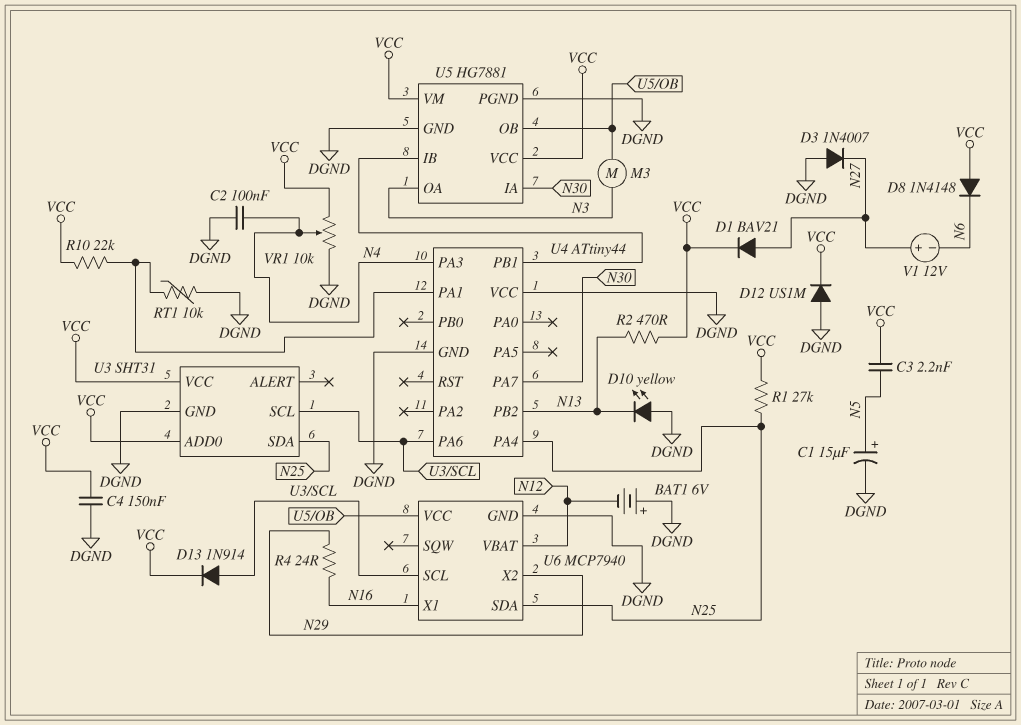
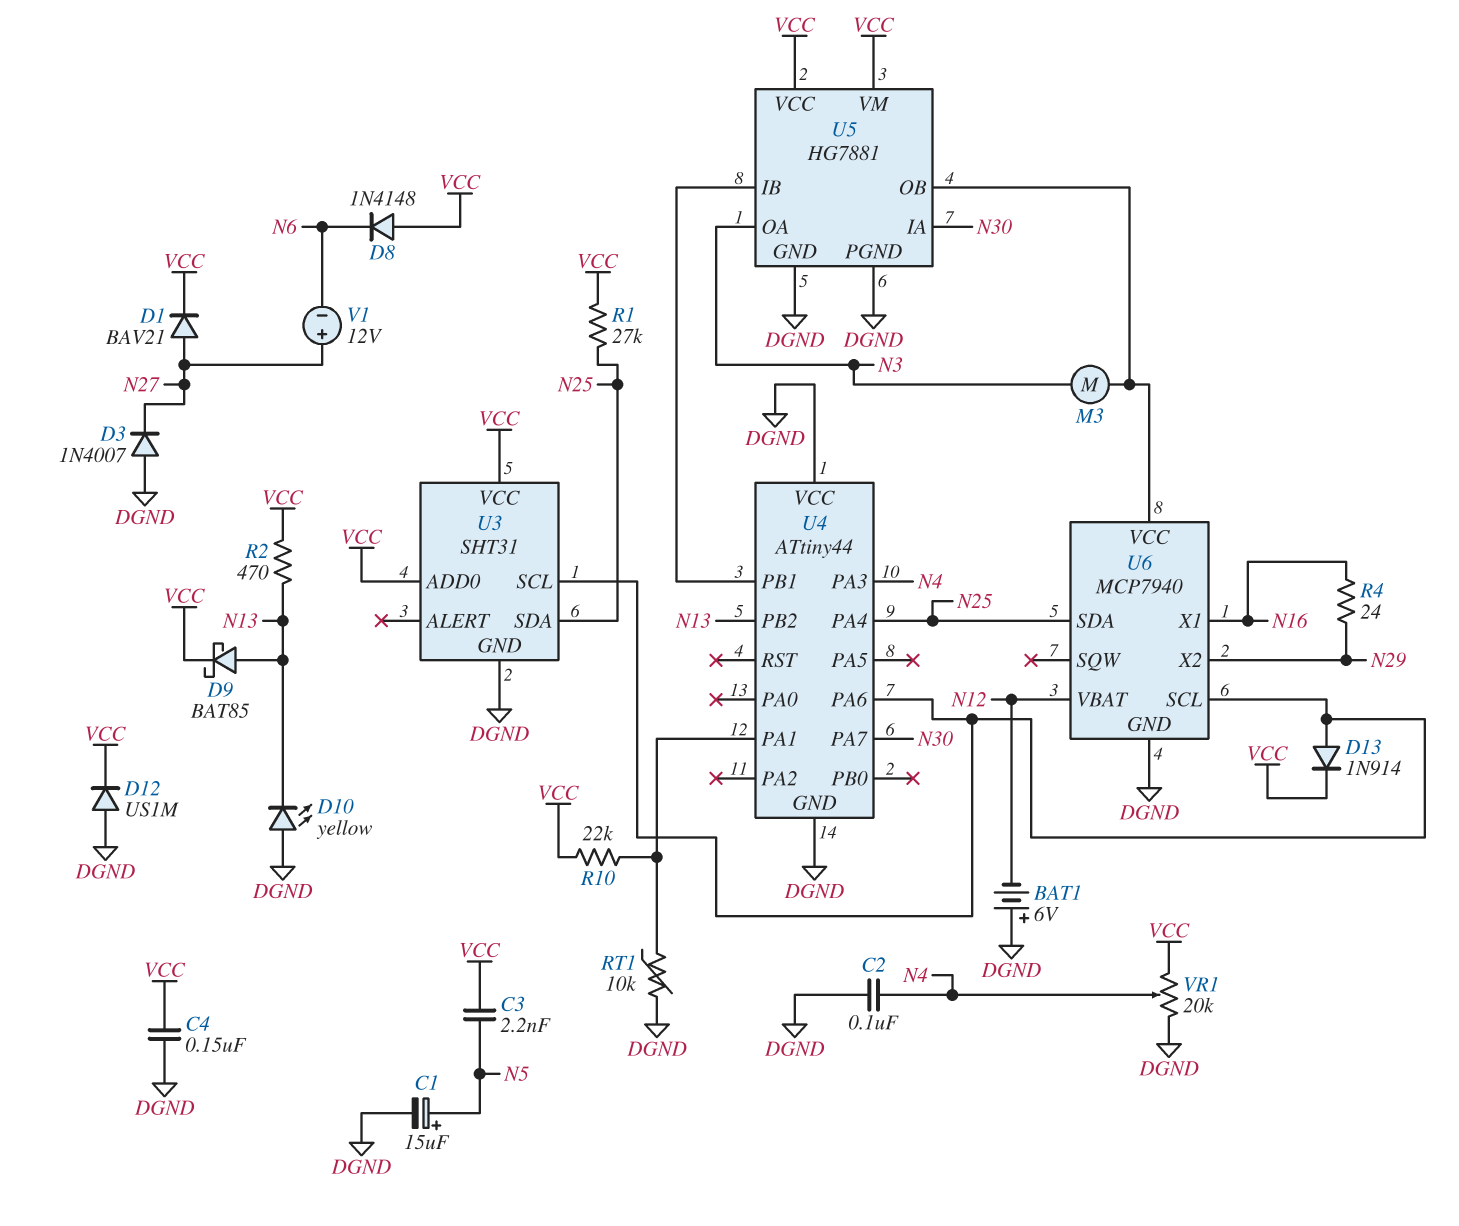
D9: none -> schottky BAT85 (A N13, K VCC)
VR1: 10k (DGND, VCC, wiper N4) -> 20k (DGND, VCC, wiper N4)

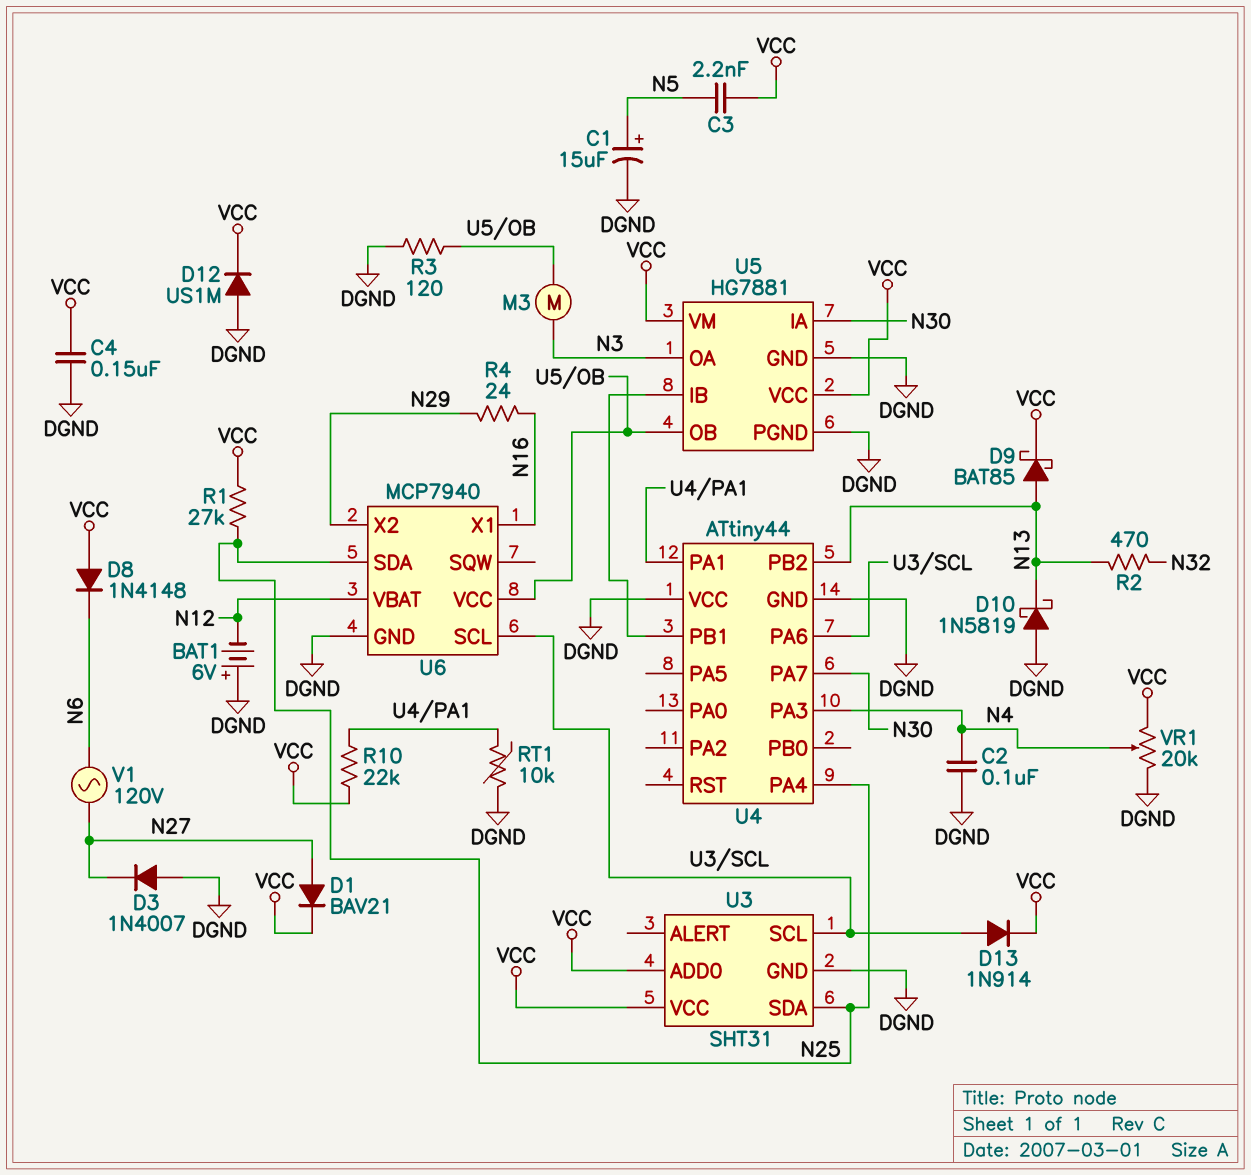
D10: LED yellow (A DGND, K N13) -> schottky 1N5819 (A DGND, K N13)
R2: 470 (N13, VCC) -> 470 (N13, N32)
R3: none -> 120 (DGND, U5/OB)
V1: 12V (plus N27, minus N6) -> AC 120V (N6, N27)

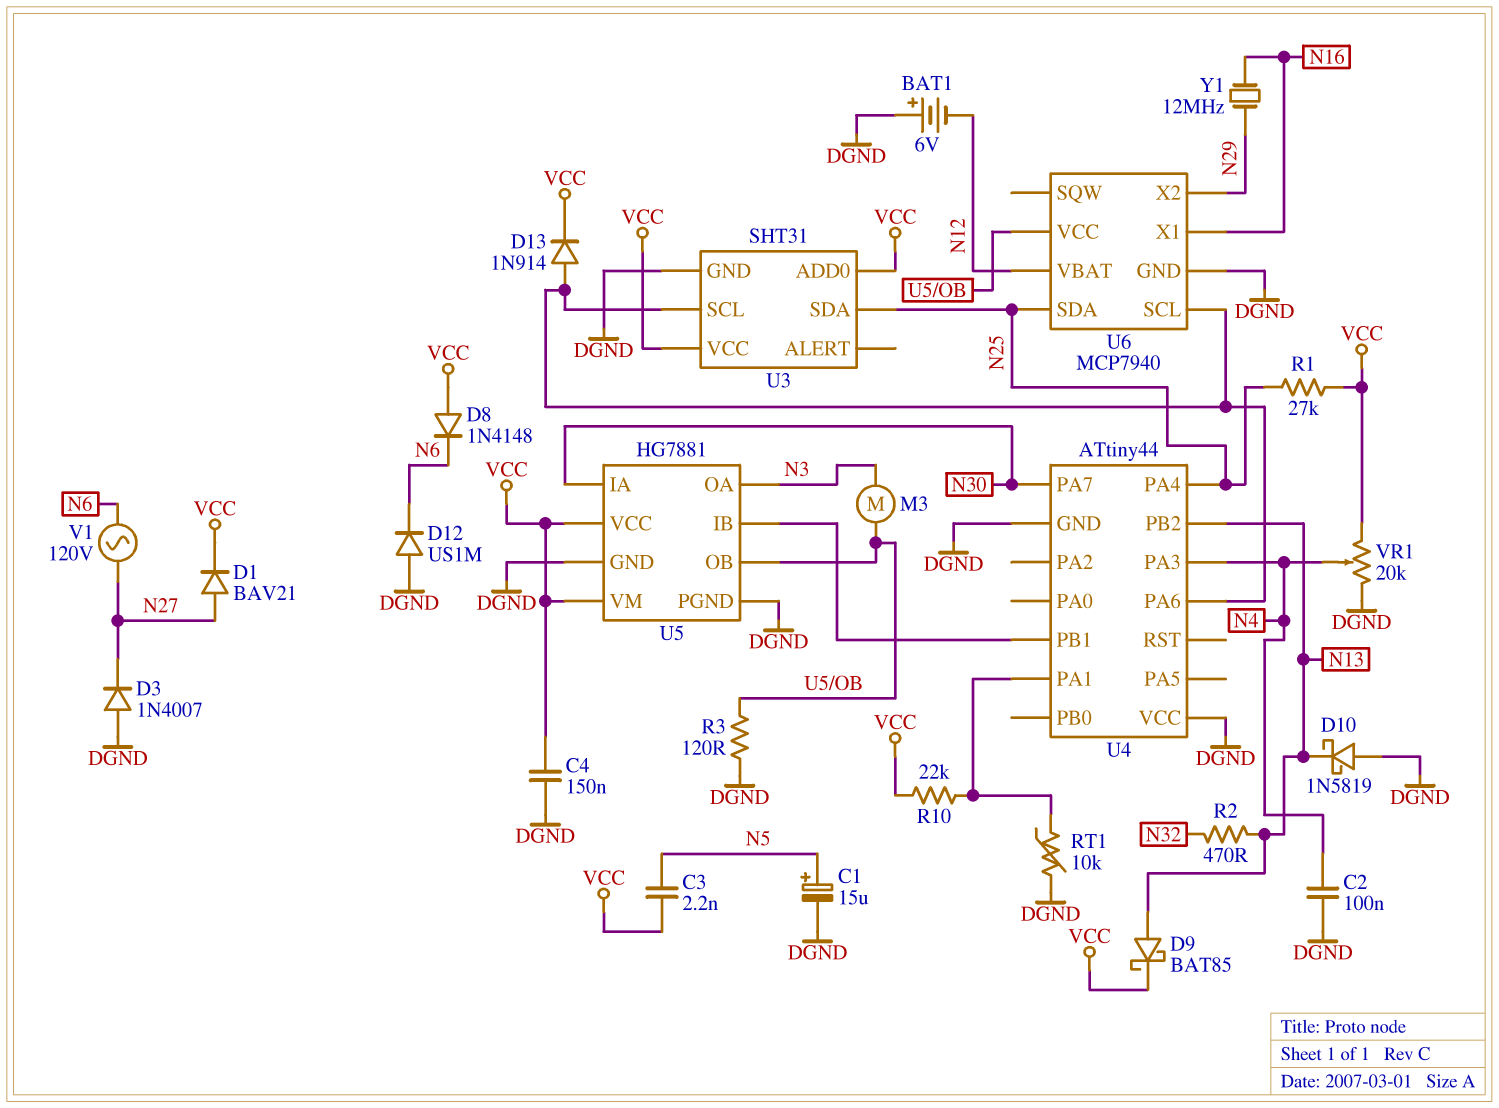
D12: diode US1M (A DGND, K VCC) -> diode US1M (A DGND, K N6)
R4: 24 (N16, N29) -> none
Y1: none -> 12MHz (N16, N29)

